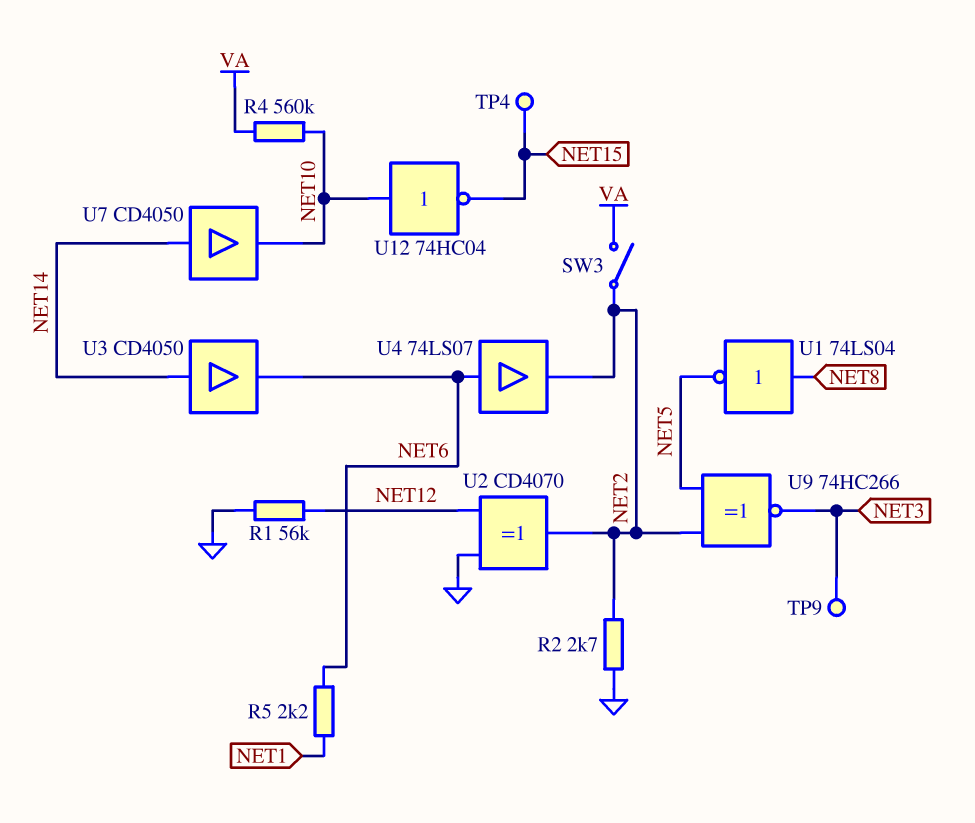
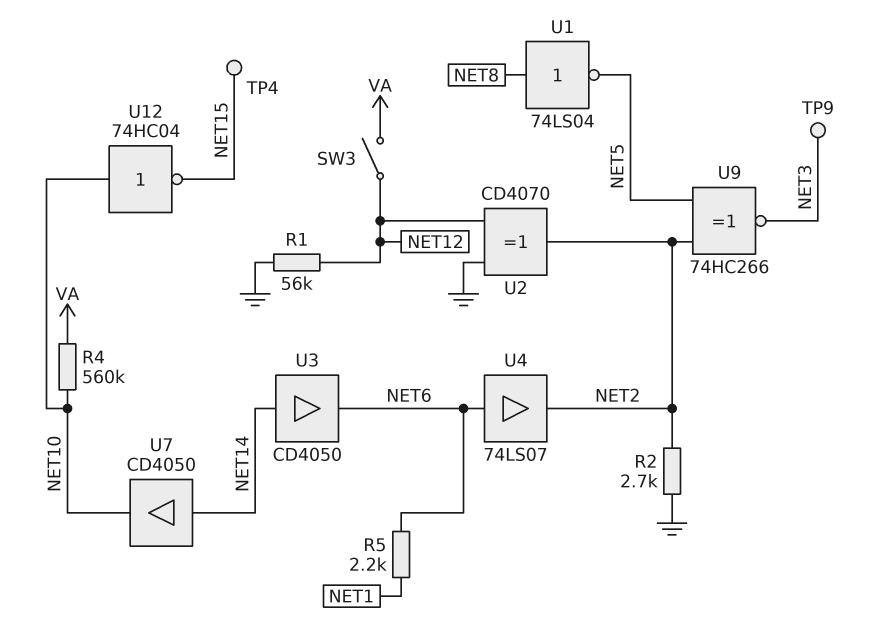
SW3: switch (NET2, VA) -> switch (NET12, VA)

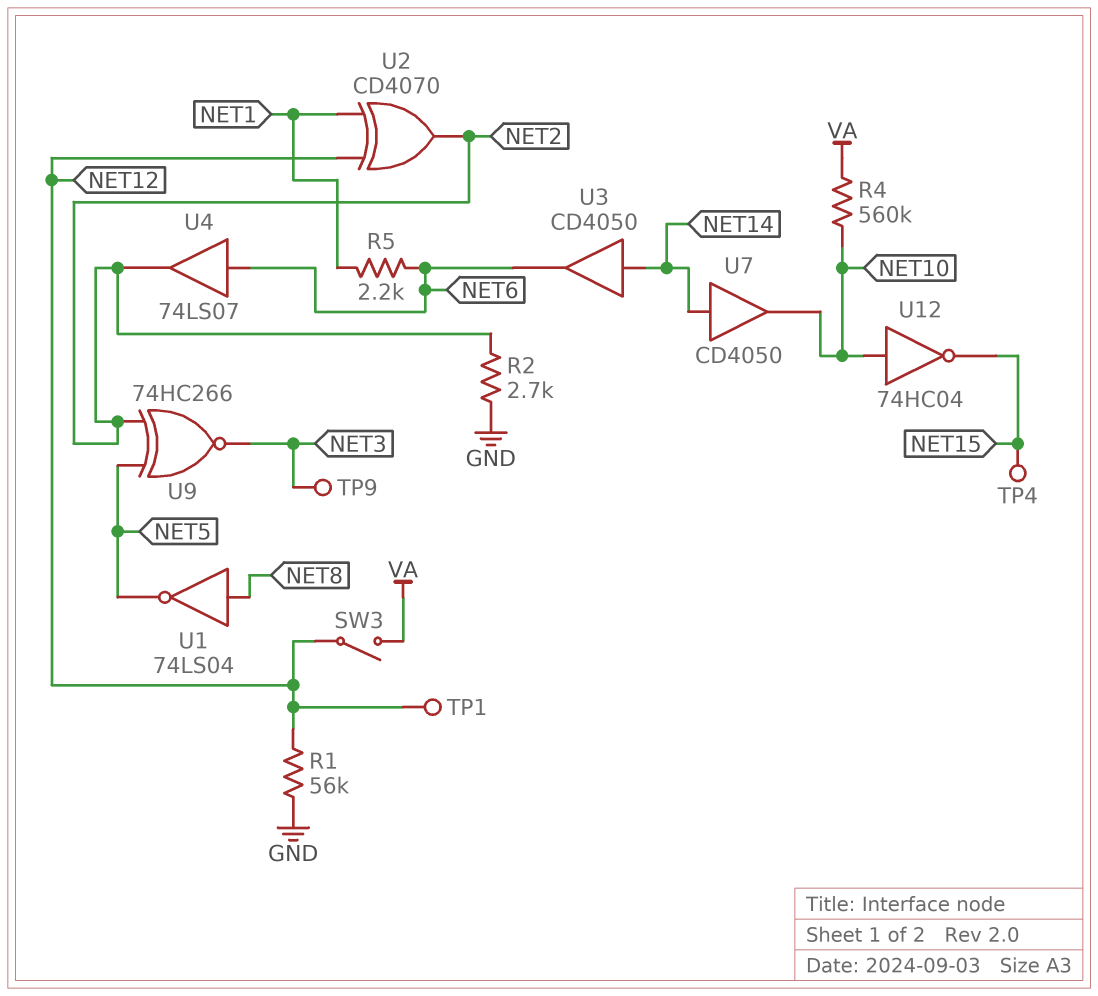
TP1: none -> test point (NET12)
U2: XOR CD4070 (in GND, in NET12, out NET2) -> XOR CD4070 (in NET1, in NET12, out NET2)

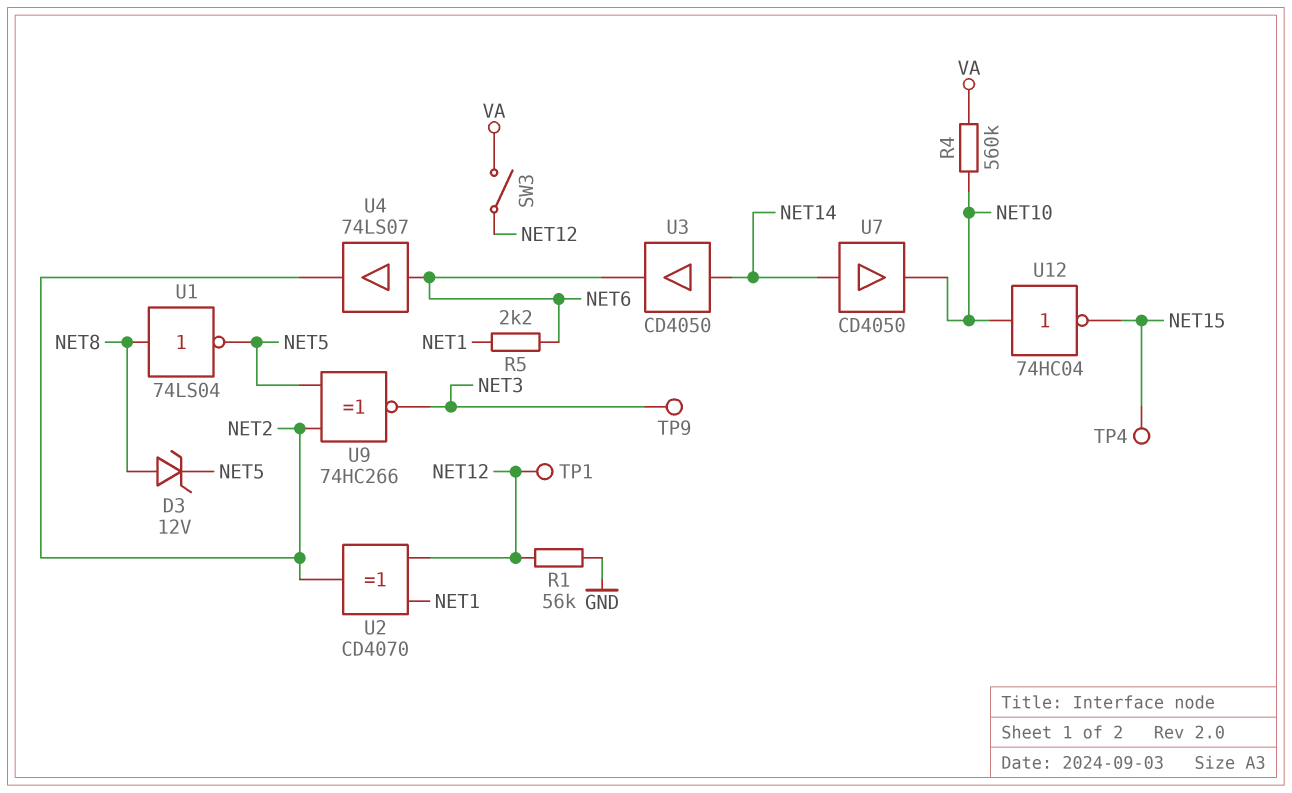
D3: none -> zener 12V (A NET8, K NET5)
R2: 2.7k (GND, NET2) -> none

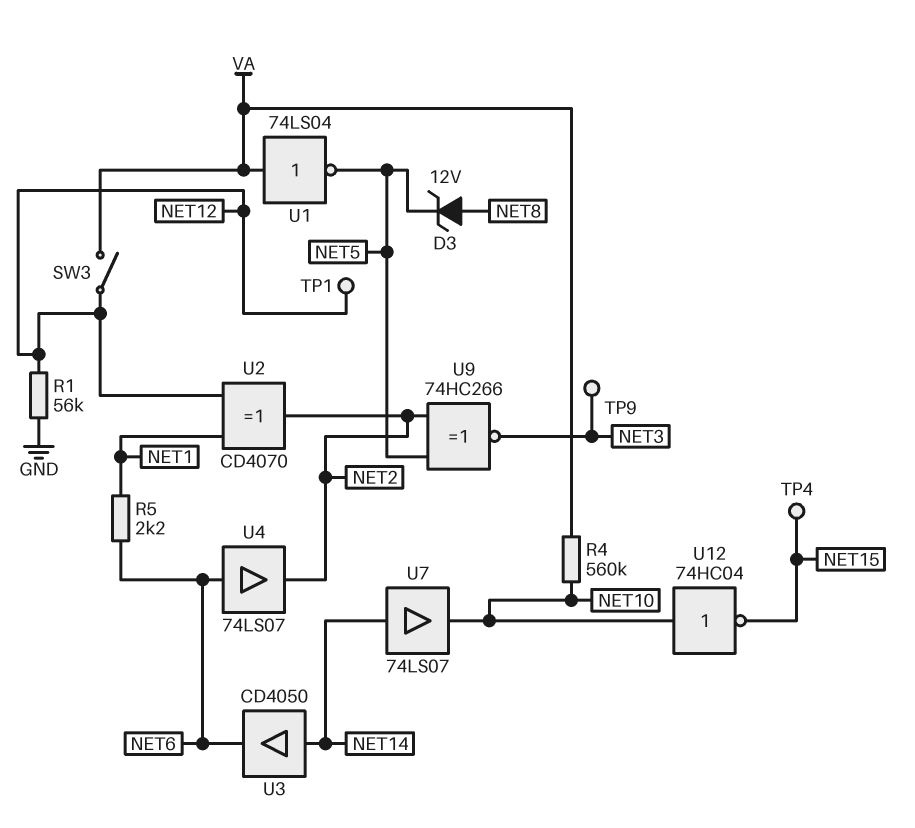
U1: NOT 74LS04 (in NET8, out NET5) -> NOT 74LS04 (in VA, out NET5)
U7: buffer CD4050 (in NET14, out NET10) -> buffer 74LS07 (in NET14, out NET10)

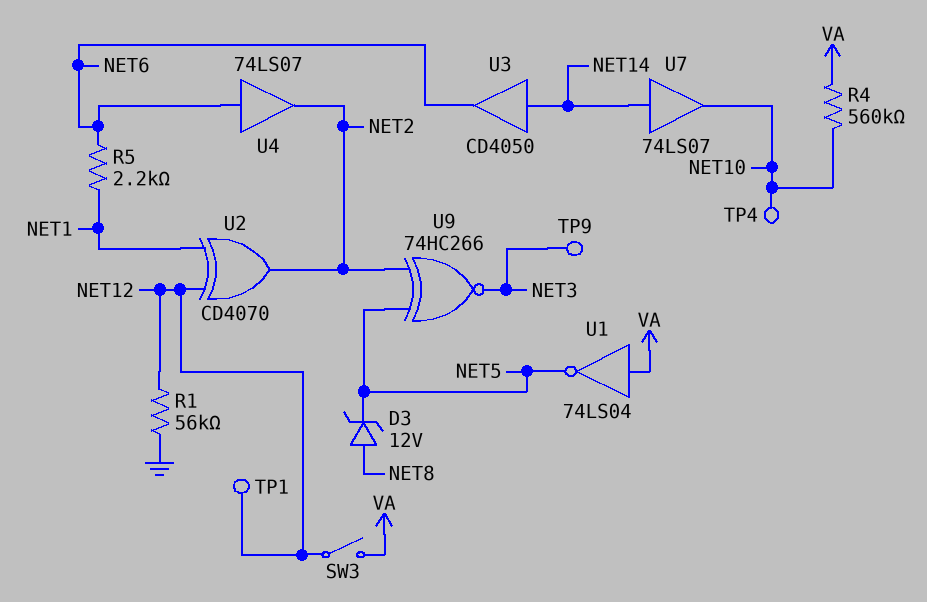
TP4: test point (NET15) -> test point (NET10)
U12: NOT 74HC04 (in NET10, out NET15) -> none

